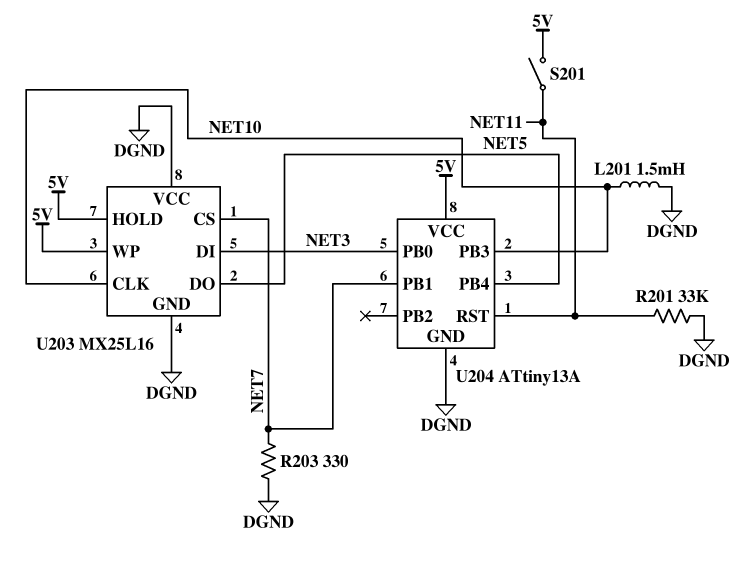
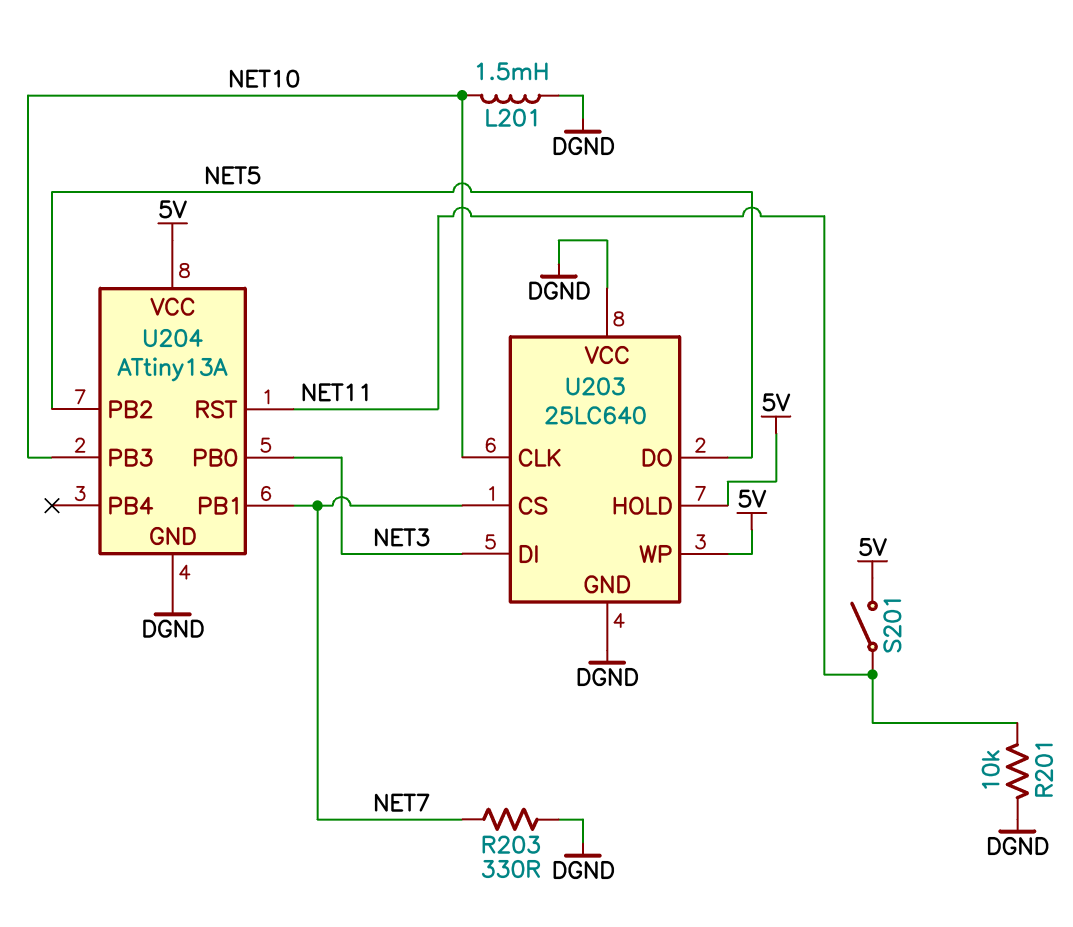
R201: 33k (DGND, NET11) -> 10k (DGND, NET11)
U203: MX25L16 -> 25LC640
U204 pin PB2: none -> NET5
U204 pin PB4: NET5 -> none

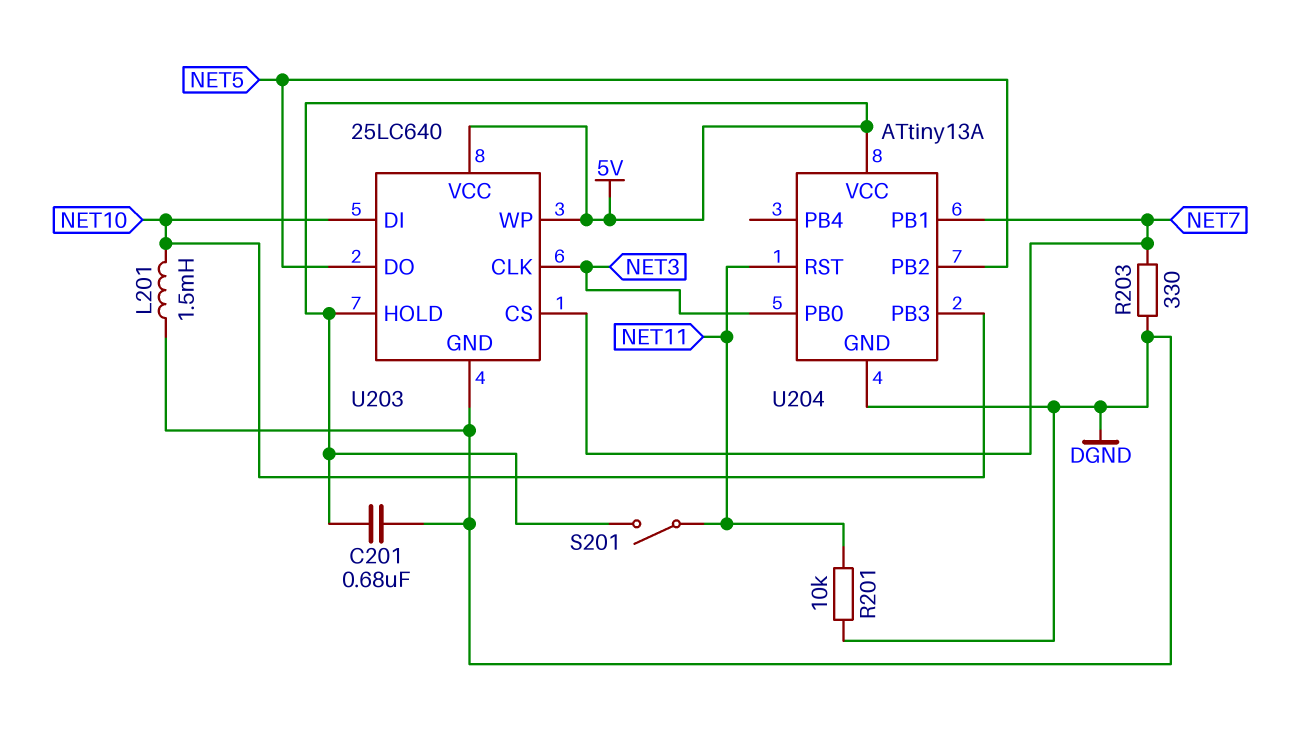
C201: none -> 680nF (5V, DGND)
U203 pin CLK: NET10 -> NET3
U203 pin DI: NET3 -> NET10
U203 pin VCC: DGND -> 5V

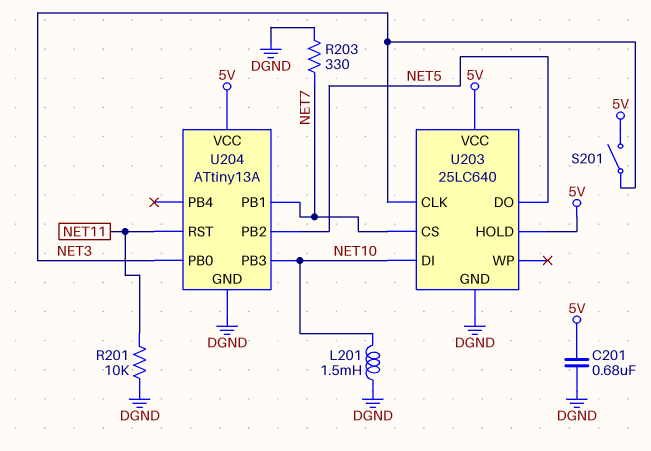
S201: switch (5V, NET11) -> switch (5V, NET3)
U203 pin WP: 5V -> none

